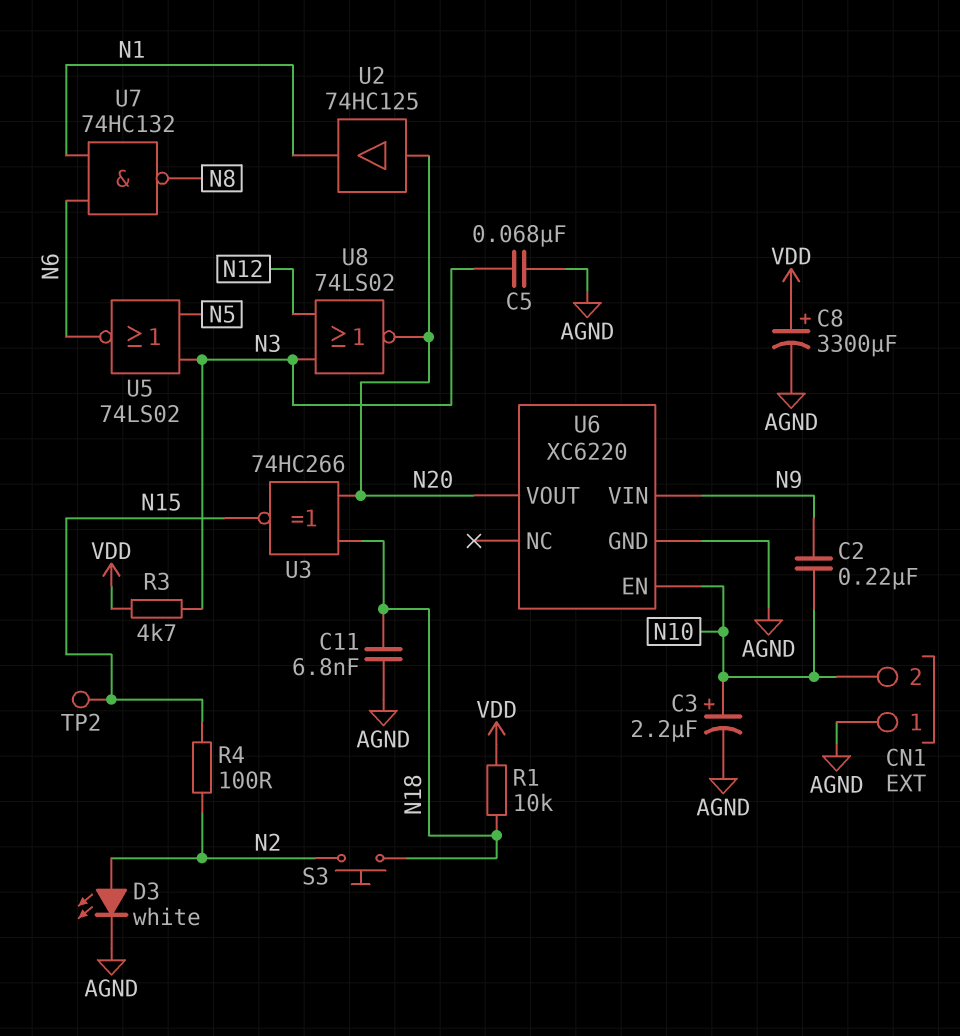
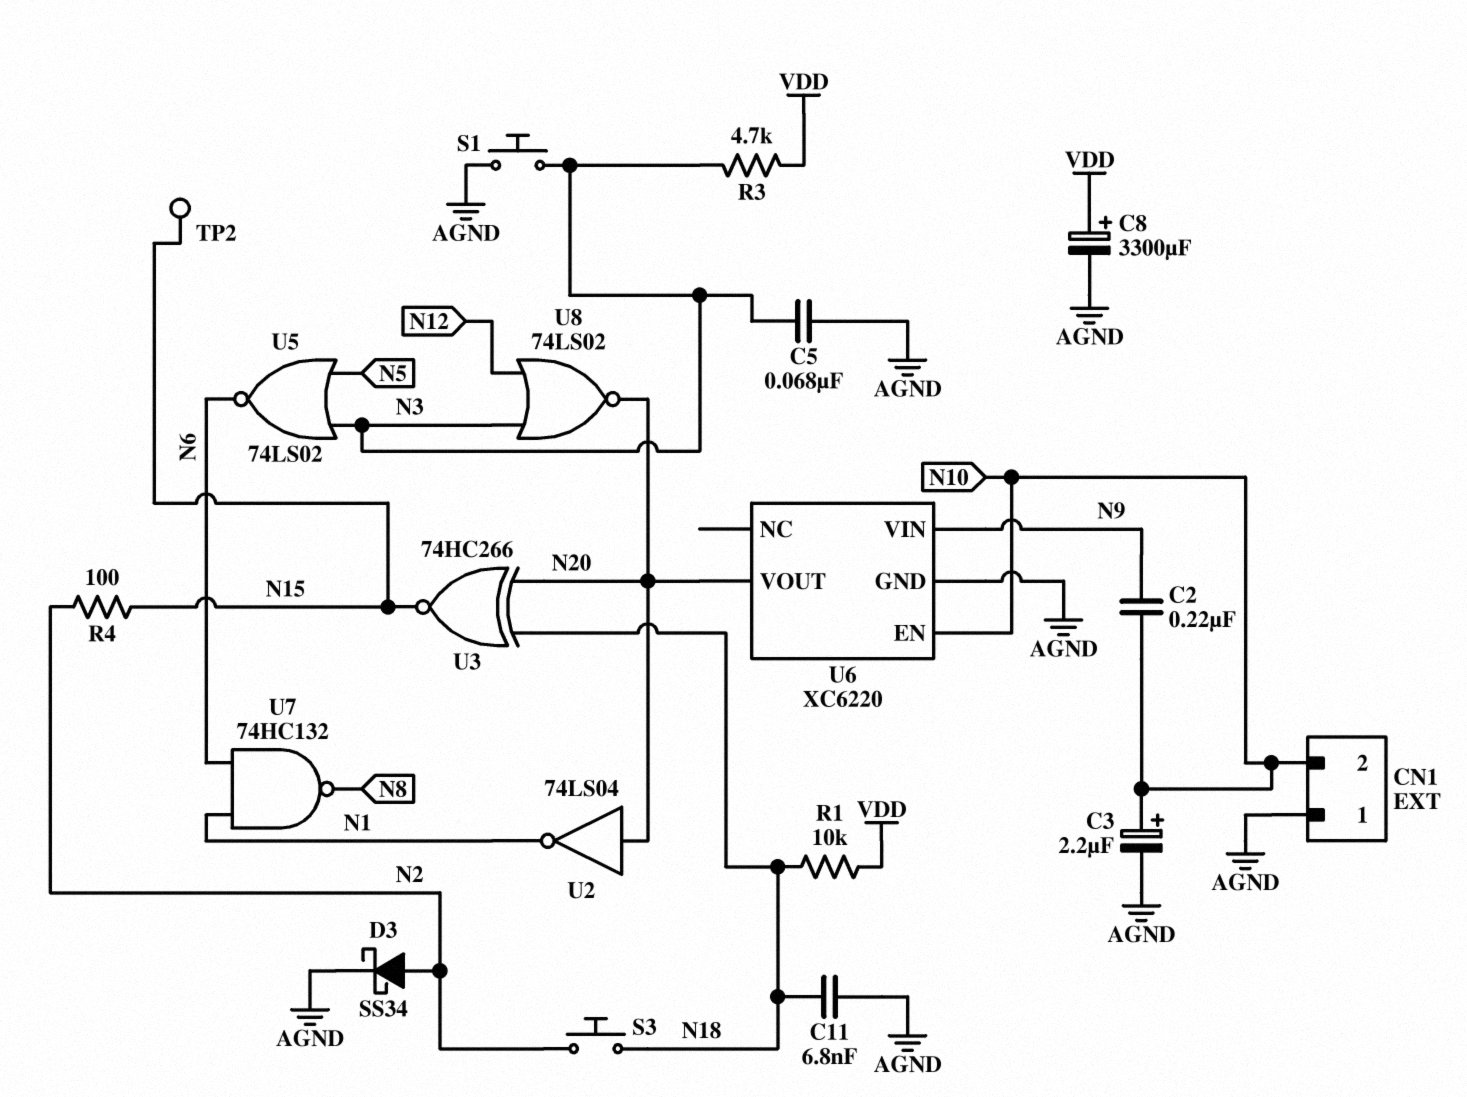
D3: LED white (A N2, K AGND) -> schottky SS34 (A N2, K AGND)
S1: none -> button (AGND, N3)
U2: buffer 74HC125 (in N20, out N1) -> NOT 74LS04 (in N20, out N1)

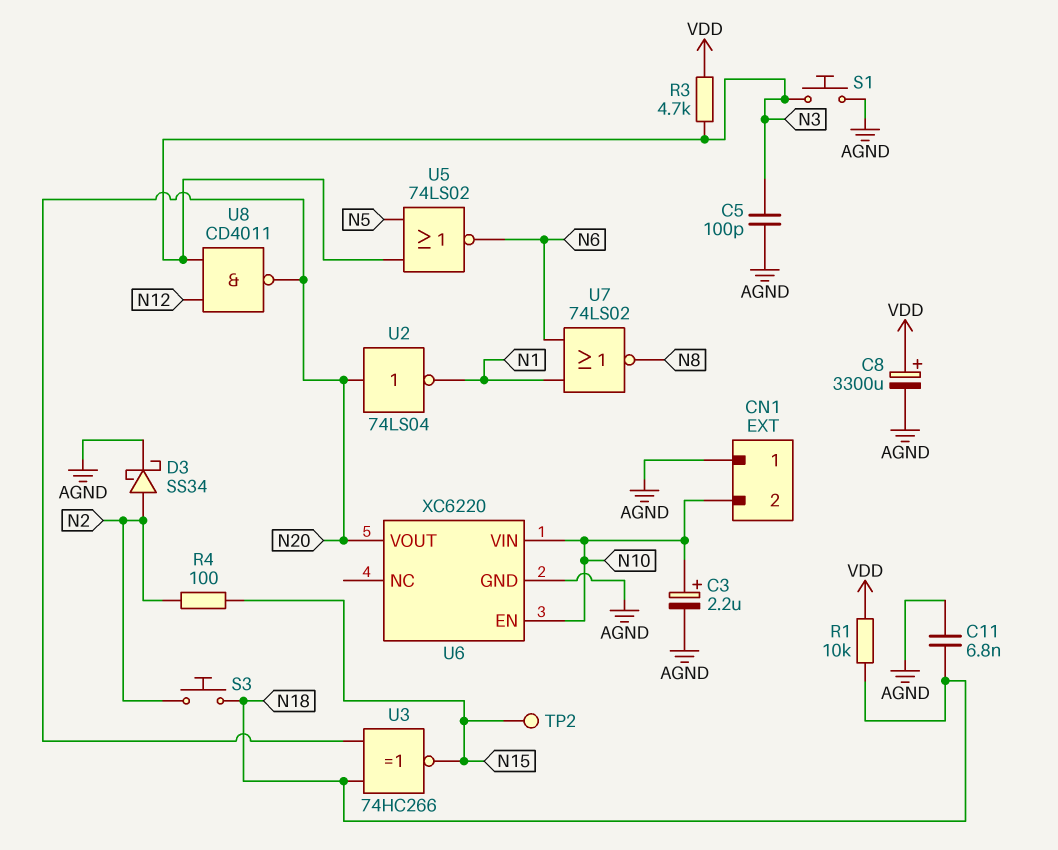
C2: 220nF (N9, N10) -> none
C5: 68nF (AGND, N3) -> 100pF (AGND, N3)
U6 pin VIN: N9 -> N10
U7: NAND 74HC132 (in N1, in N6, out N8) -> NOR 74LS02 (in N1, in N6, out N8)
U8: NOR 74LS02 (in N3, in N12, out N20) -> NAND CD4011 (in N3, in N12, out N20)

